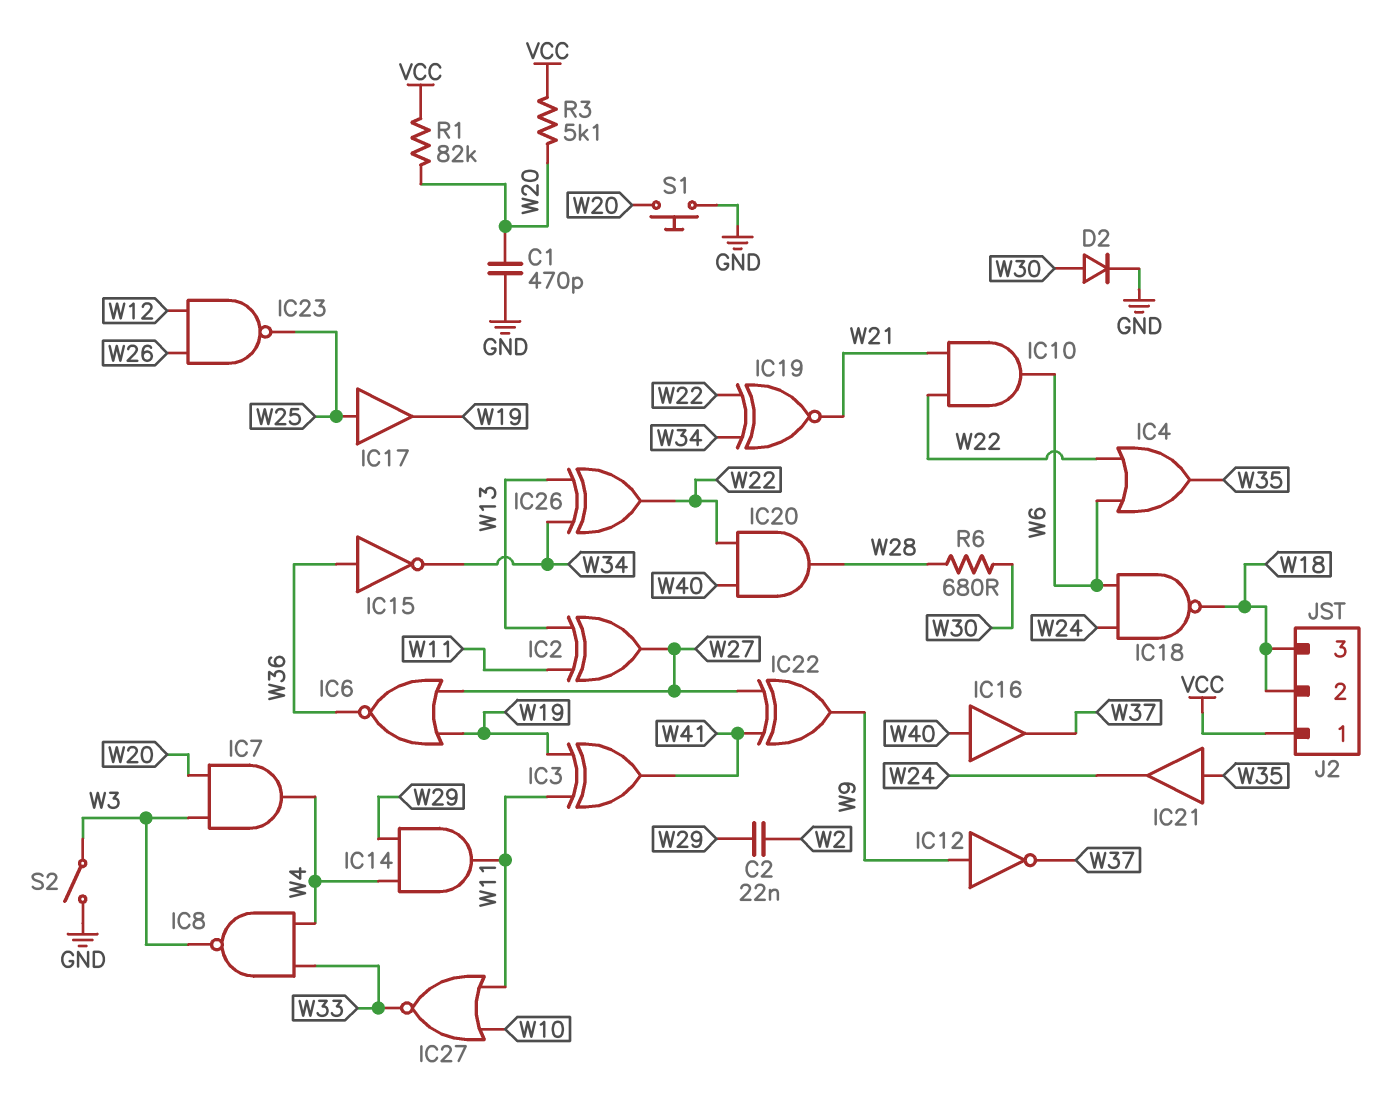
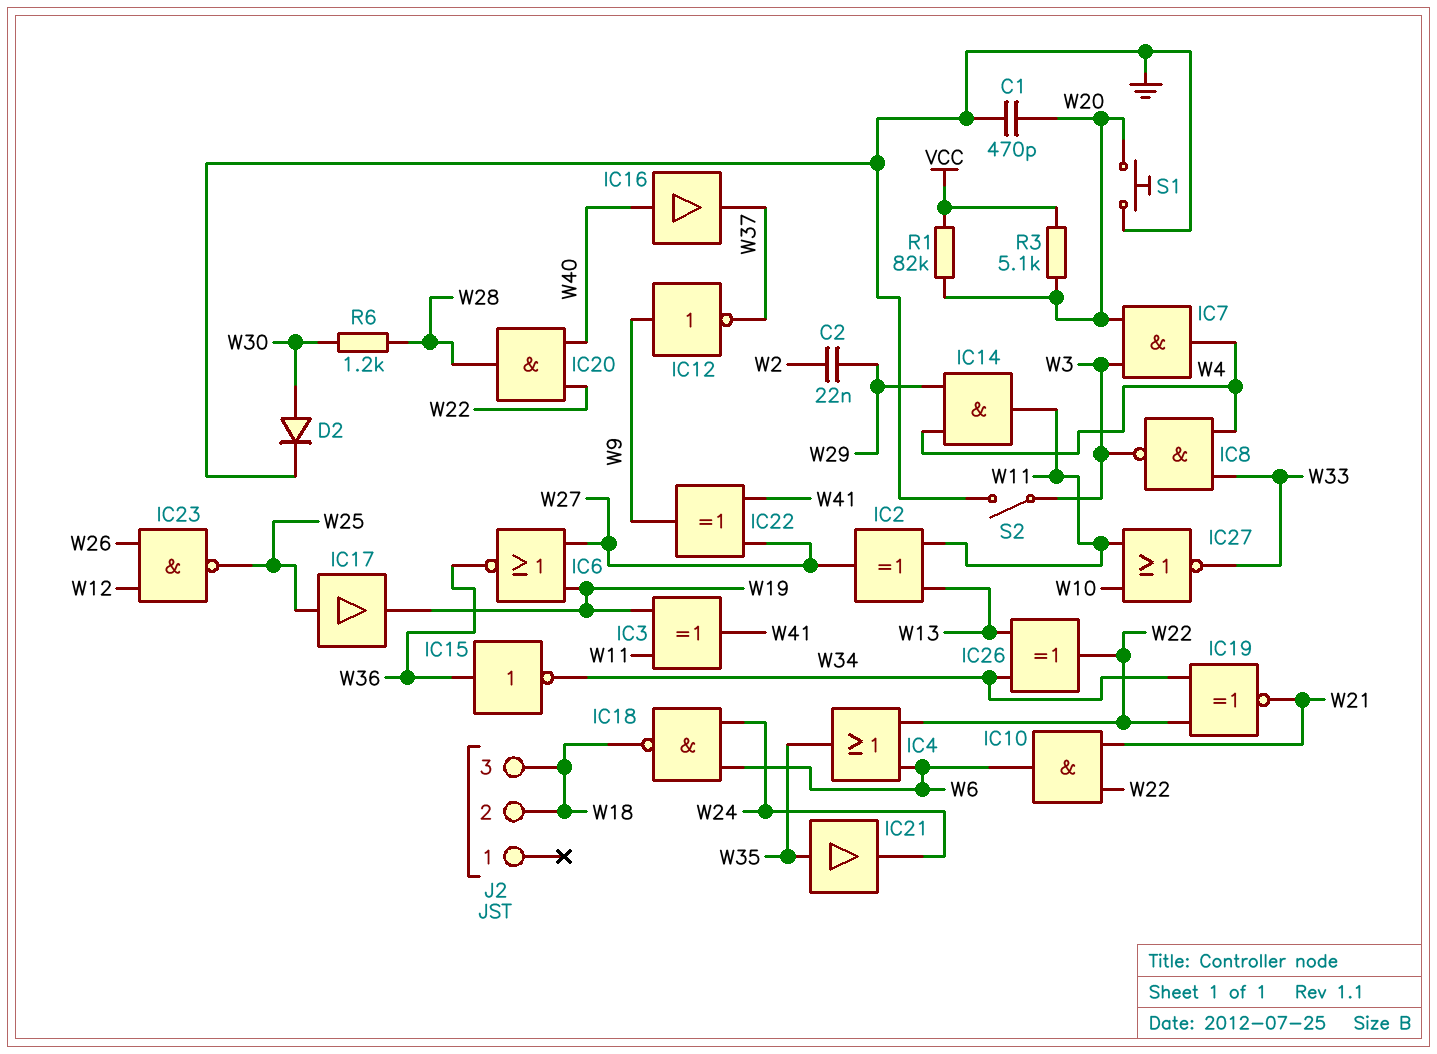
J2 pin 1: VCC -> none
R6: 680 (W28, W30) -> 1.2k (W28, W30)

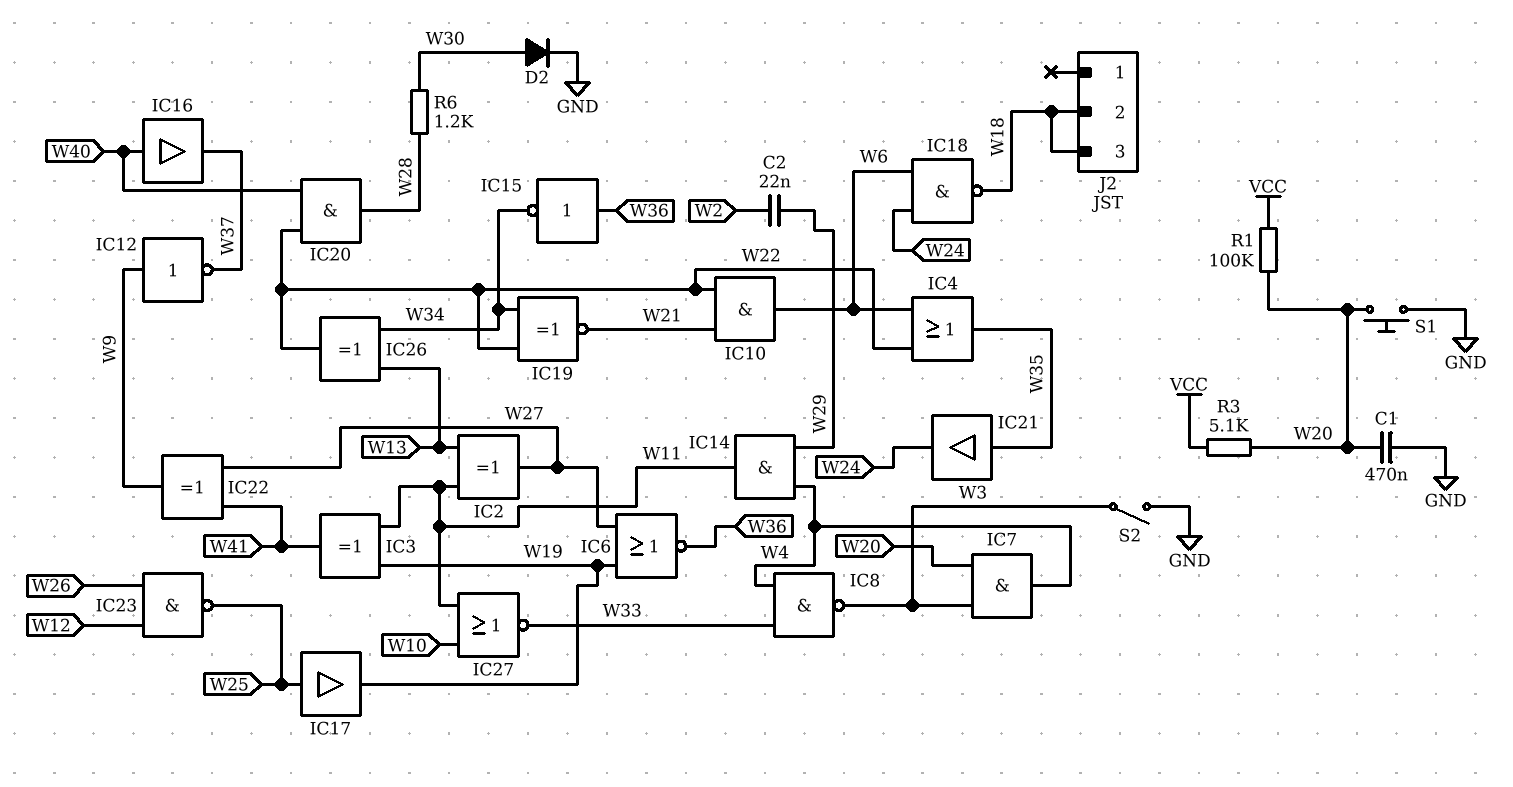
C1: 470pF (GND, W20) -> 470nF (GND, W20)
R1: 82k (VCC, W20) -> 100k (VCC, W20)

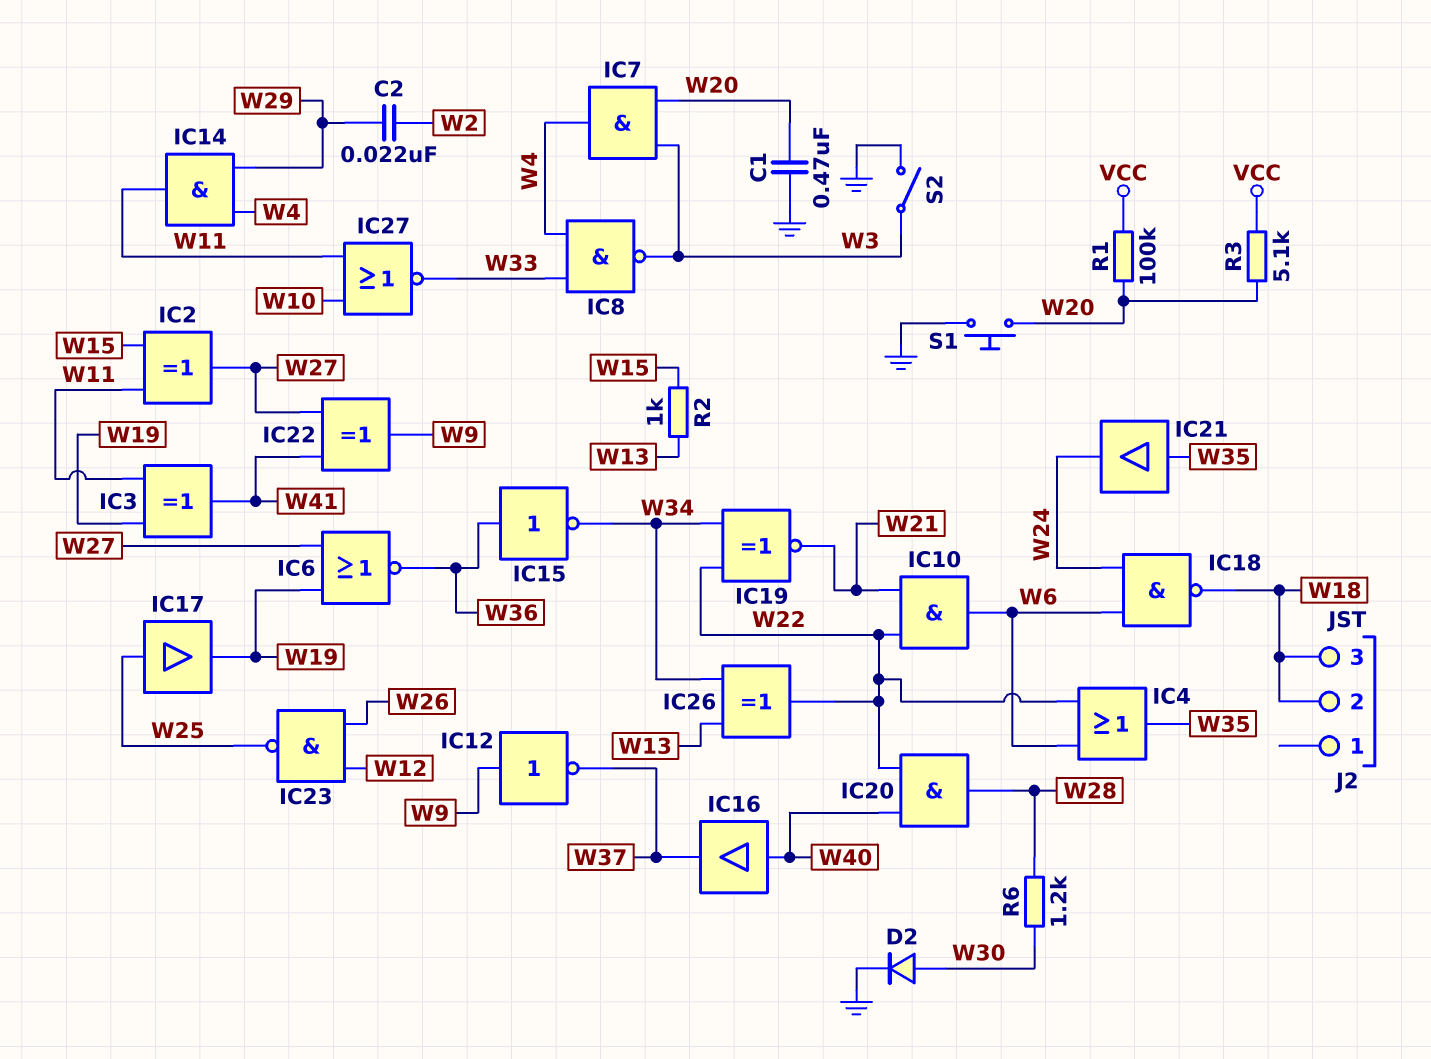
IC2: XOR (in W11, in W13, out W27) -> XOR (in W11, in W15, out W27)
R2: none -> 1k (W13, W15)

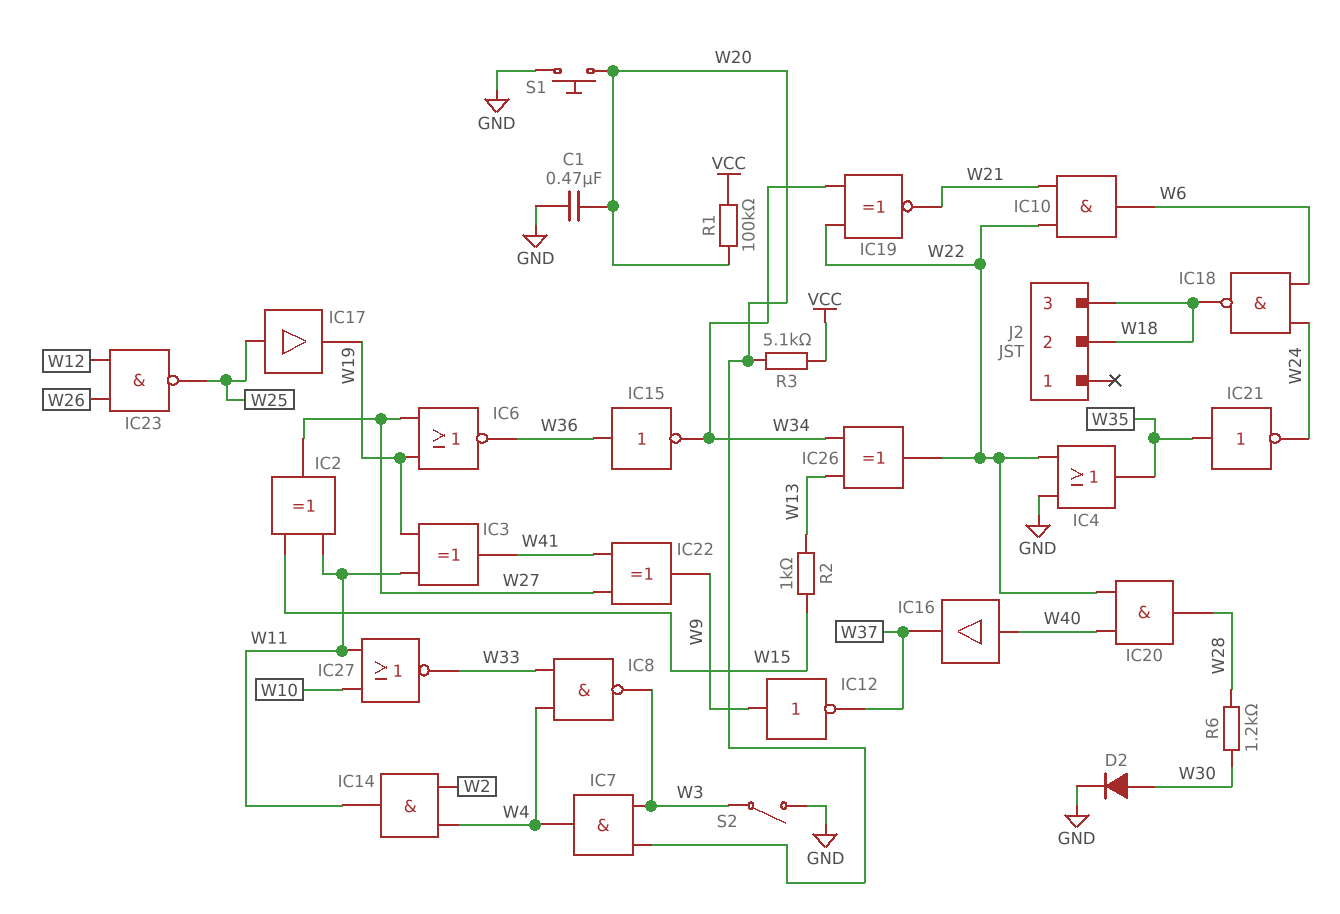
C2: 22nF (W2, W29) -> none
IC4: OR (in W6, in W22, out W35) -> OR (in GND, in W22, out W35)
IC14: AND (in W4, in W29, out W11) -> AND (in W2, in W4, out W11)
IC21: buffer (in W35, out W24) -> NOT (in W35, out W24)

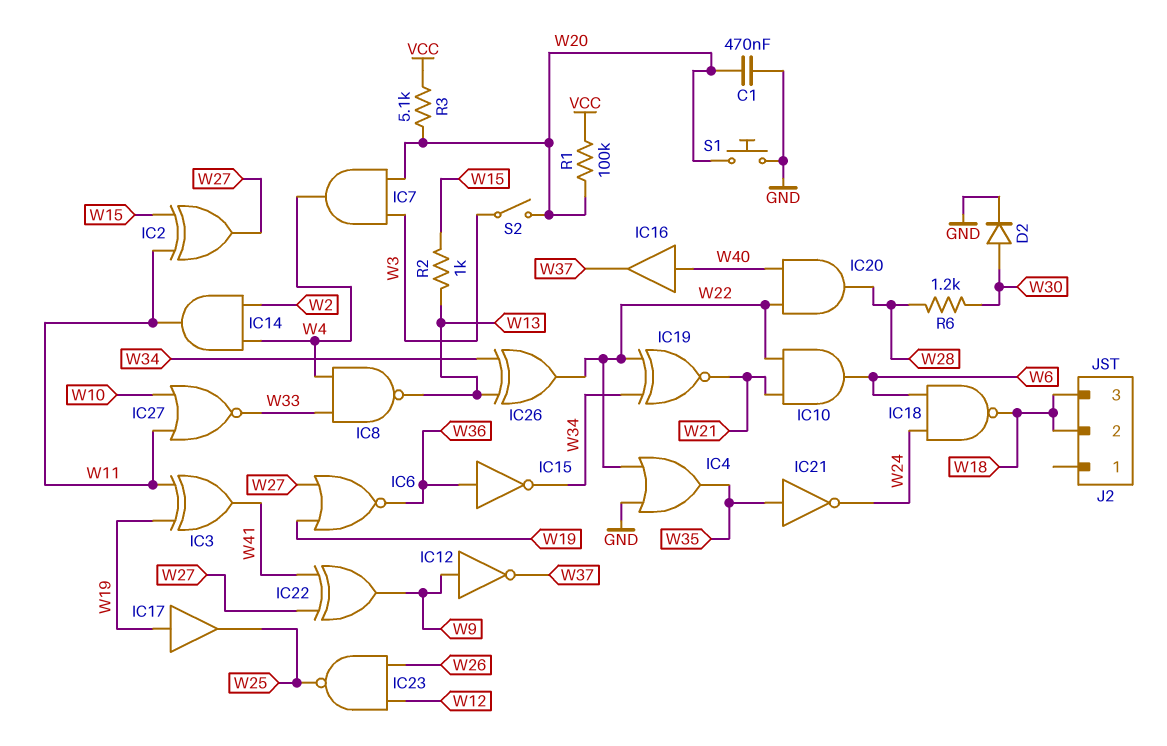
IC8: NAND (in W4, in W33, out W3) -> NAND (in W4, in W33, out W13)
IC17: buffer (in W25, out W19) -> buffer (in W19, out W25)
S2: switch (GND, W3) -> switch (W3, W20)

